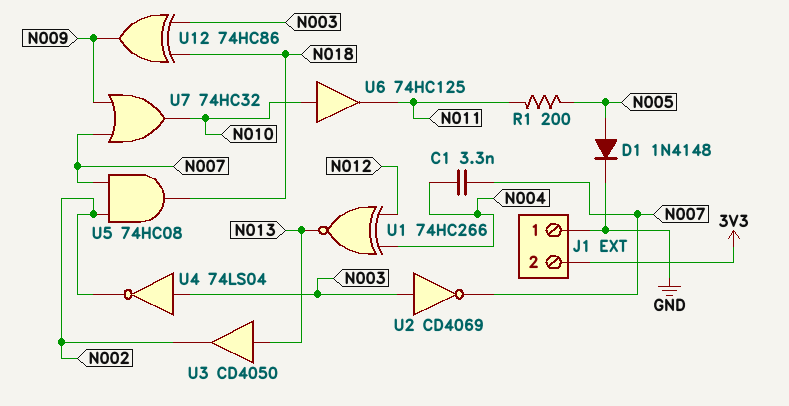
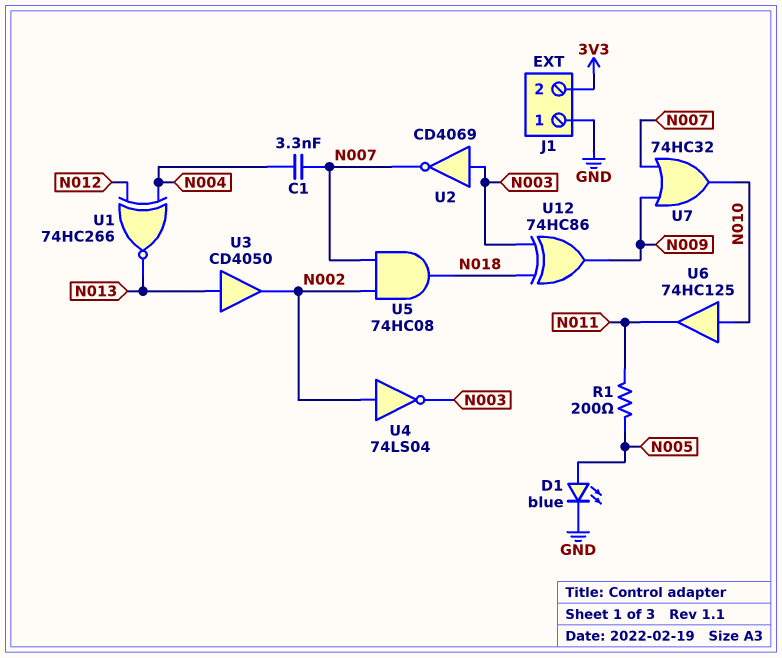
D1: diode 1N4148 (A N005, K GND) -> LED blue (A N005, K GND)
U4: NOT 74LS04 (in N003, out N002) -> NOT 74LS04 (in N002, out N003)

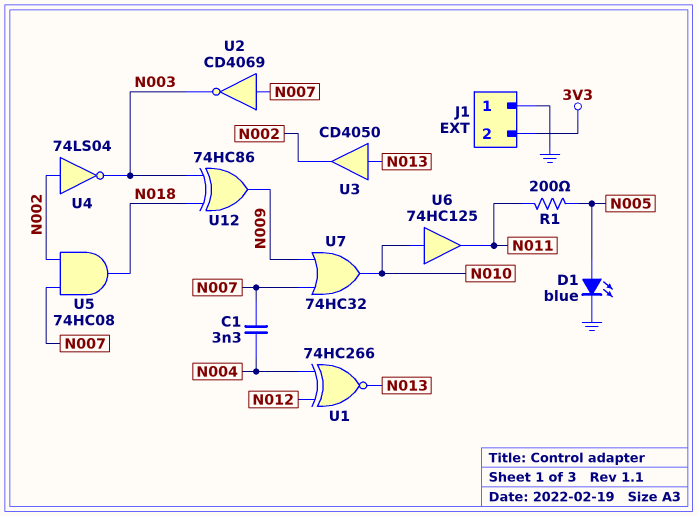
U2: NOT CD4069 (in N003, out N007) -> NOT CD4069 (in N007, out N003)

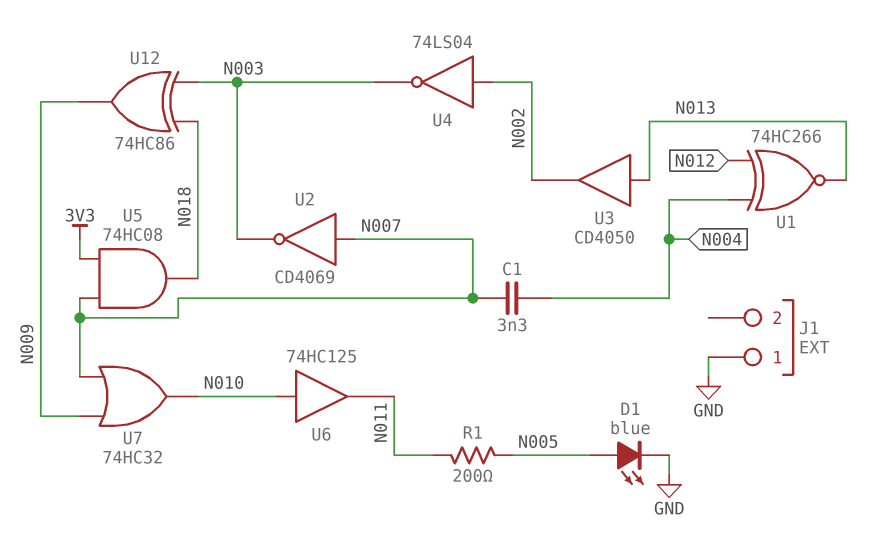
J1 pin 2: 3V3 -> none
U5: AND 74HC08 (in N002, in N007, out N018) -> AND 74HC08 (in 3V3, in N007, out N018)

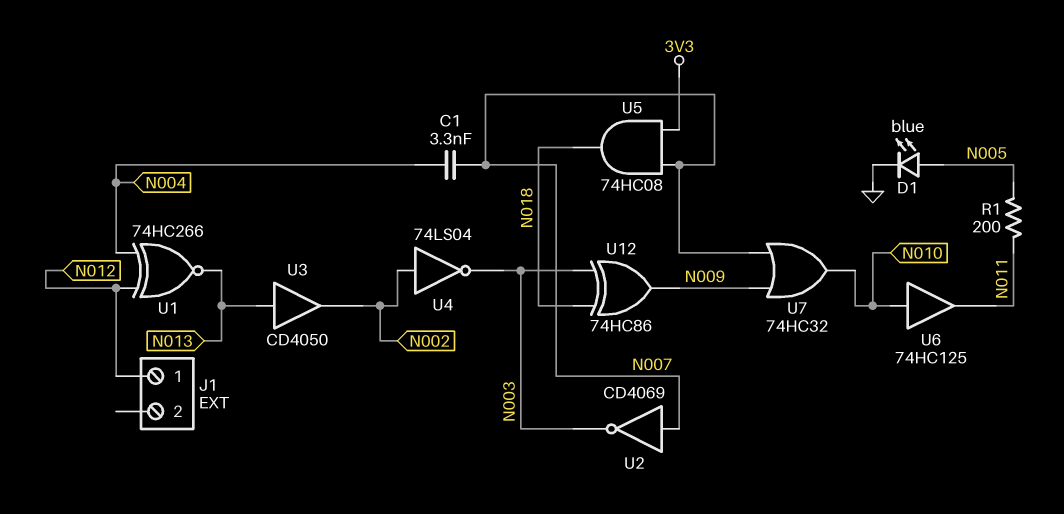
J1 pin 1: GND -> N012

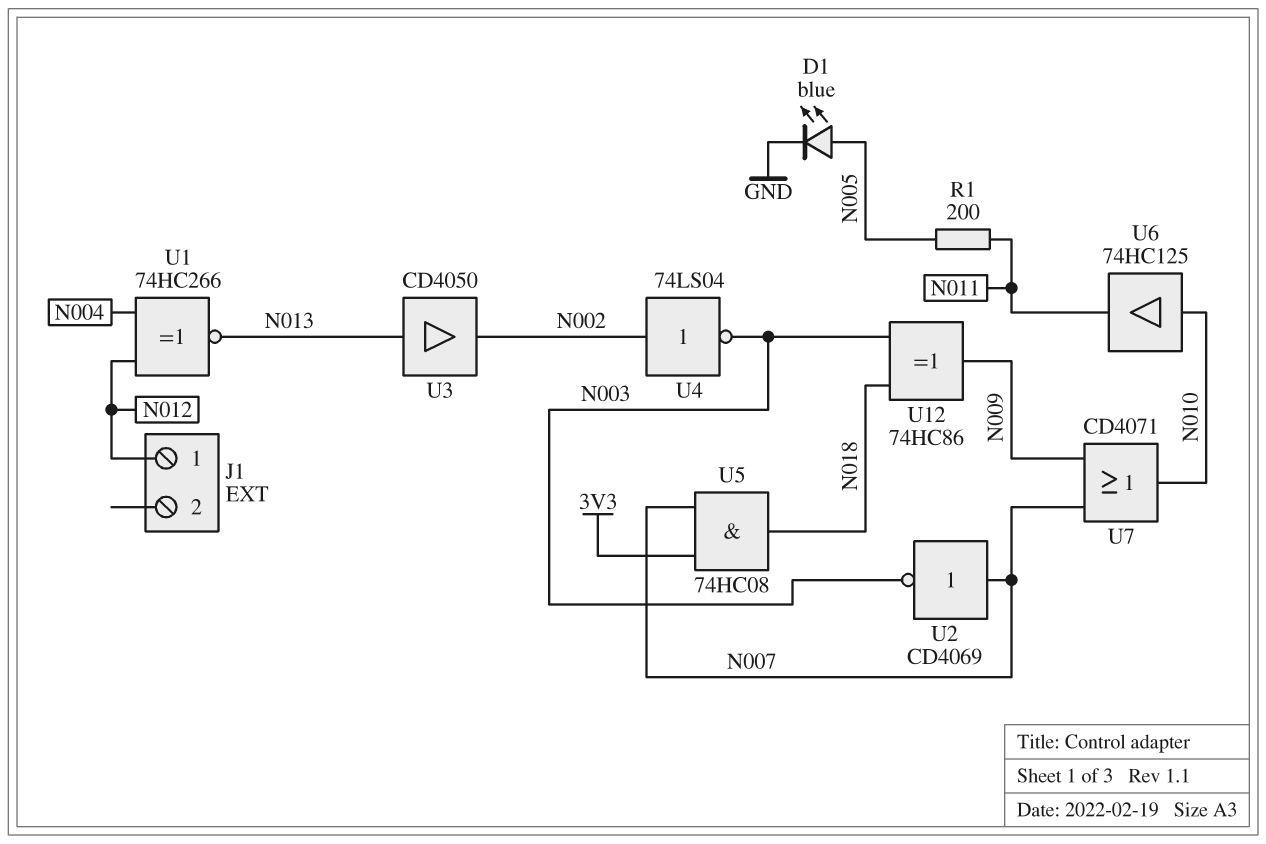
C1: 3.3nF (N004, N007) -> none
U7: OR 74HC32 (in N007, in N009, out N010) -> OR CD4071 (in N007, in N009, out N010)

